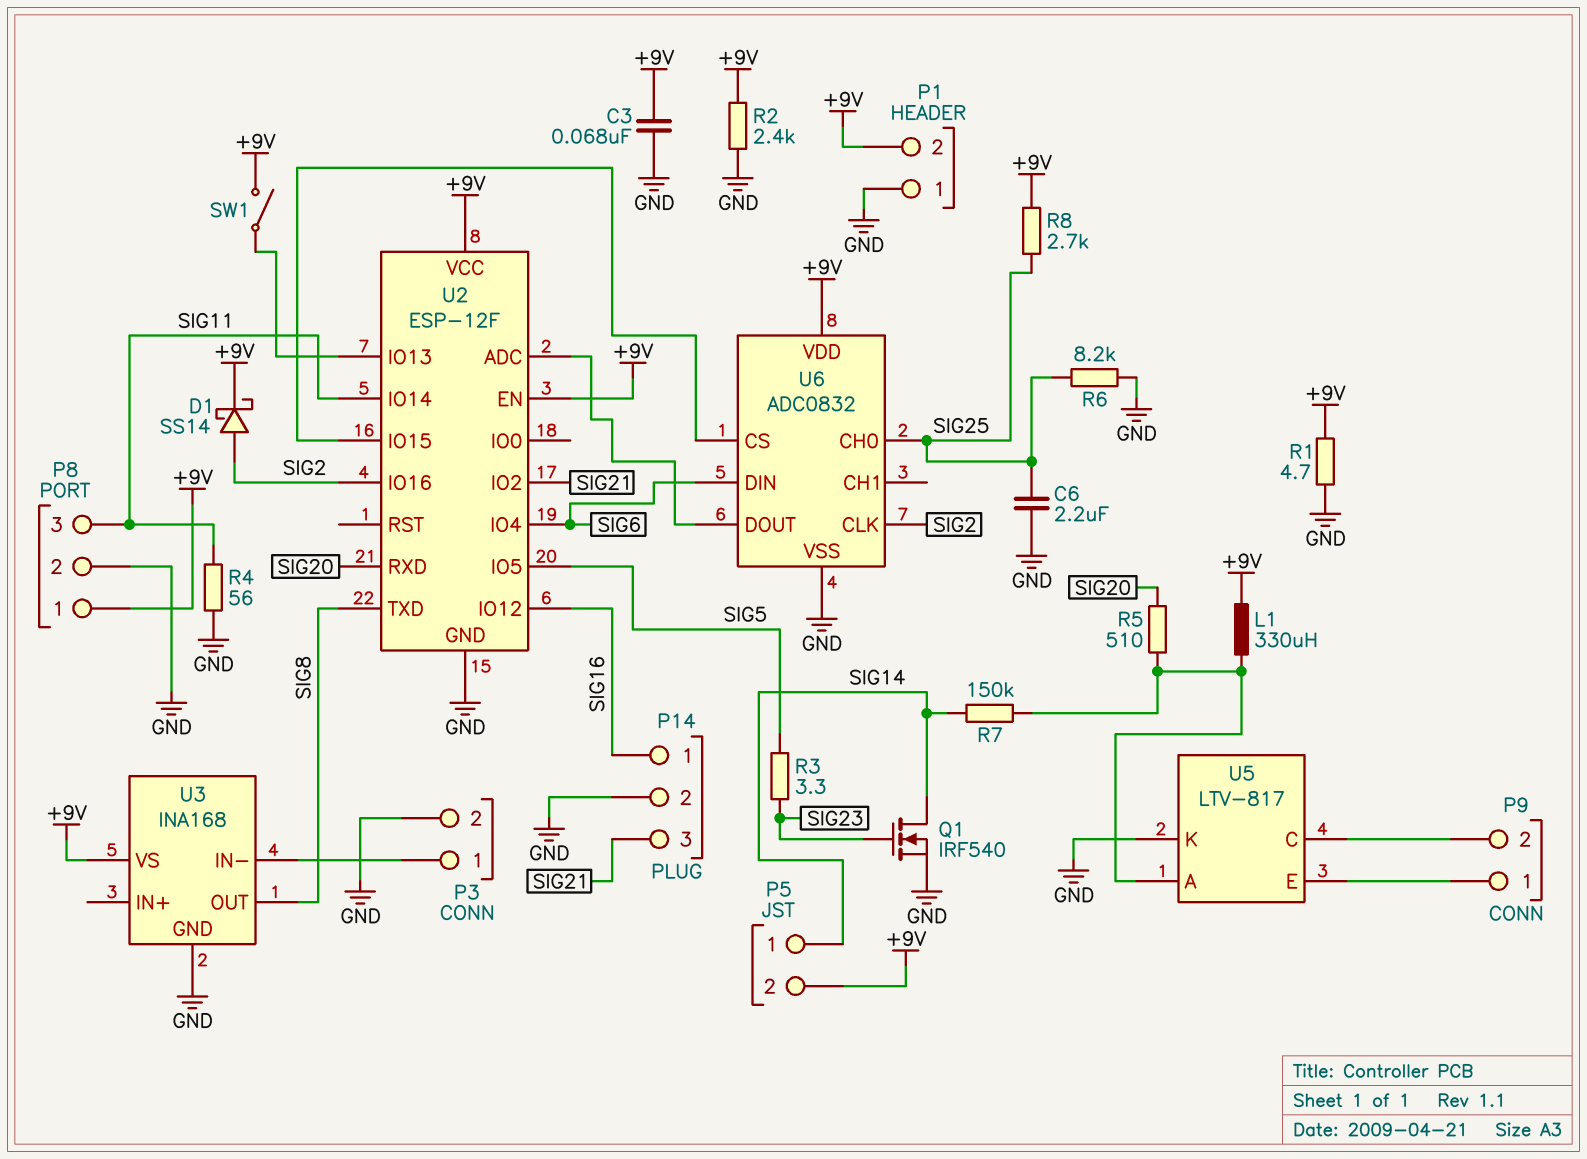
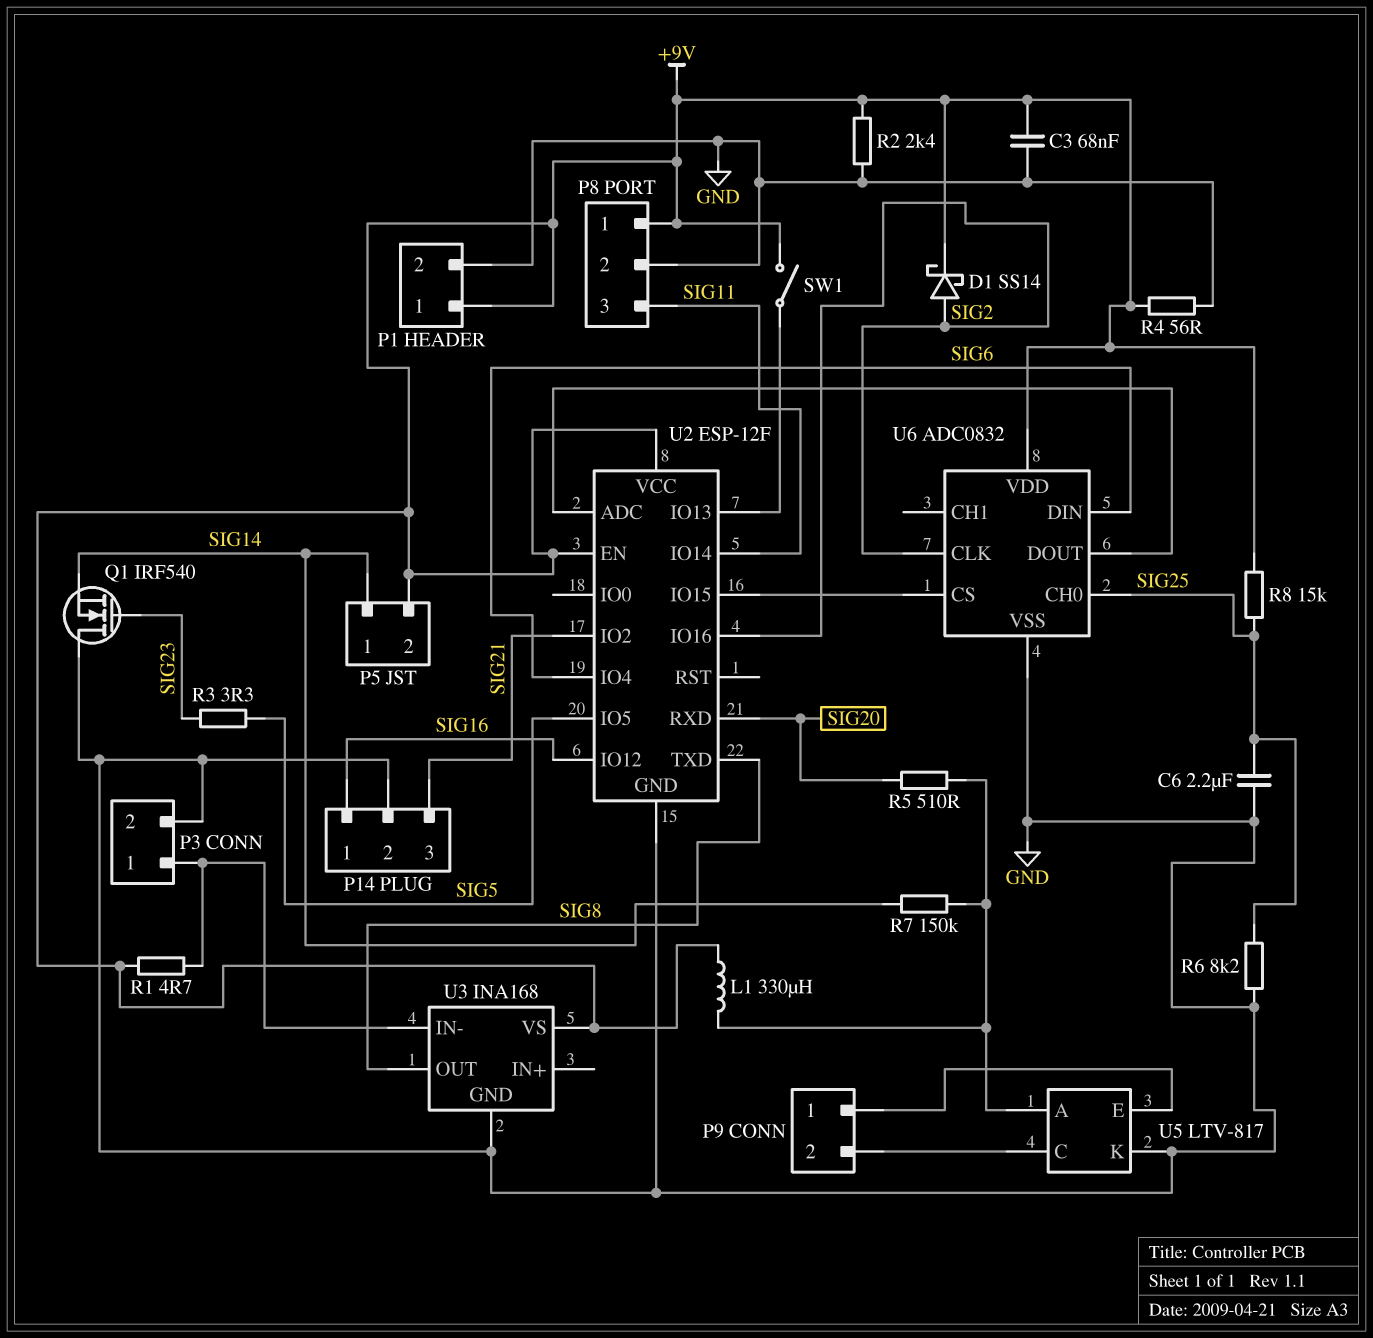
P1 pin 1: GND -> +9V
P1 pin 2: +9V -> GND
Q1: NMOS IRF540 (G SIG23, D SIG14, S GND) -> NMOS IRF540 (G SIG23, D GND, S SIG14)
R1: 4.7 (+9V, GND) -> 4.7 (+9V, P3/1)
R4: 56 (GND, SIG11) -> 56 (+9V, GND)
R8: 2.7k (+9V, SIG25) -> 15k (+9V, SIG25)

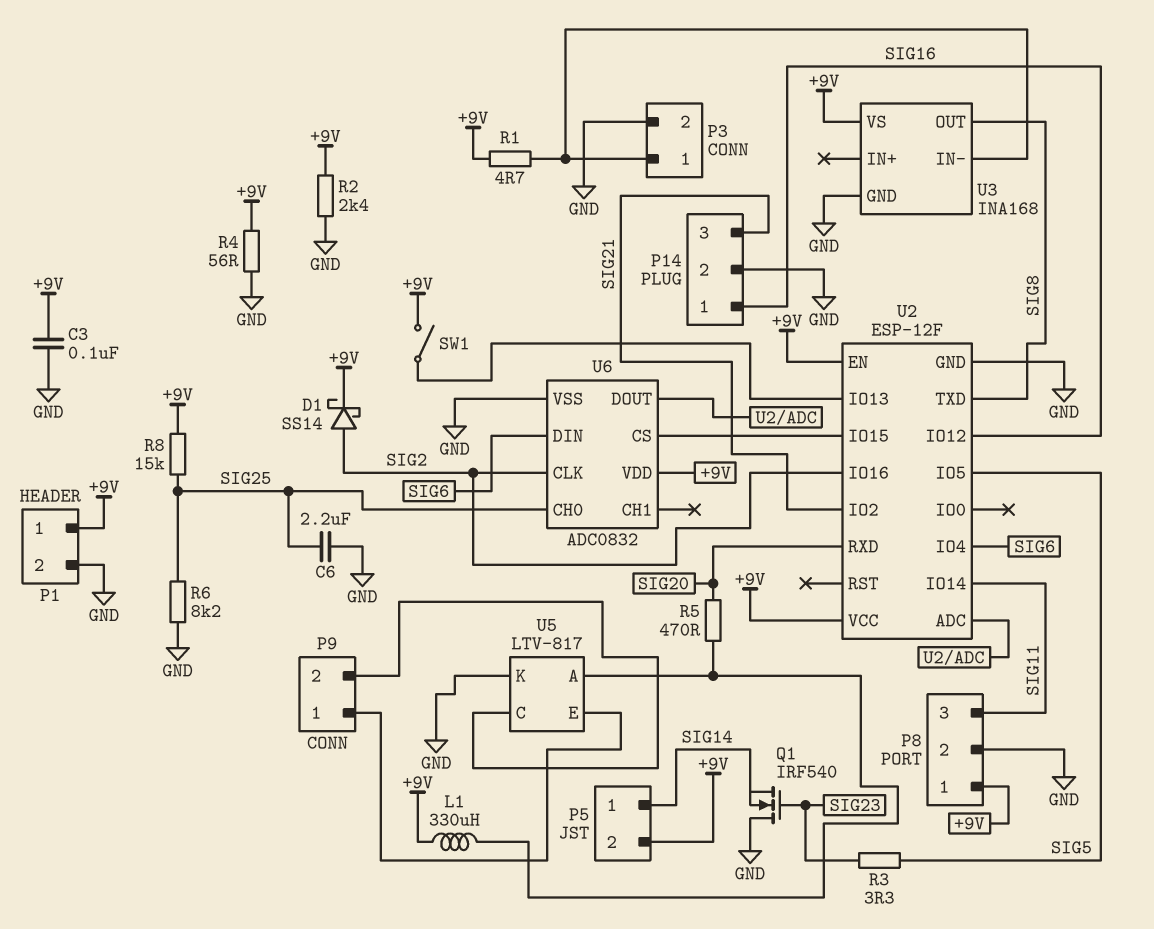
C3: 68nF (+9V, GND) -> 100nF (+9V, GND)
R5: 510 (SIG20, U5/A) -> 470 (SIG20, U5/A)
R7: 150k (SIG14, U5/A) -> none

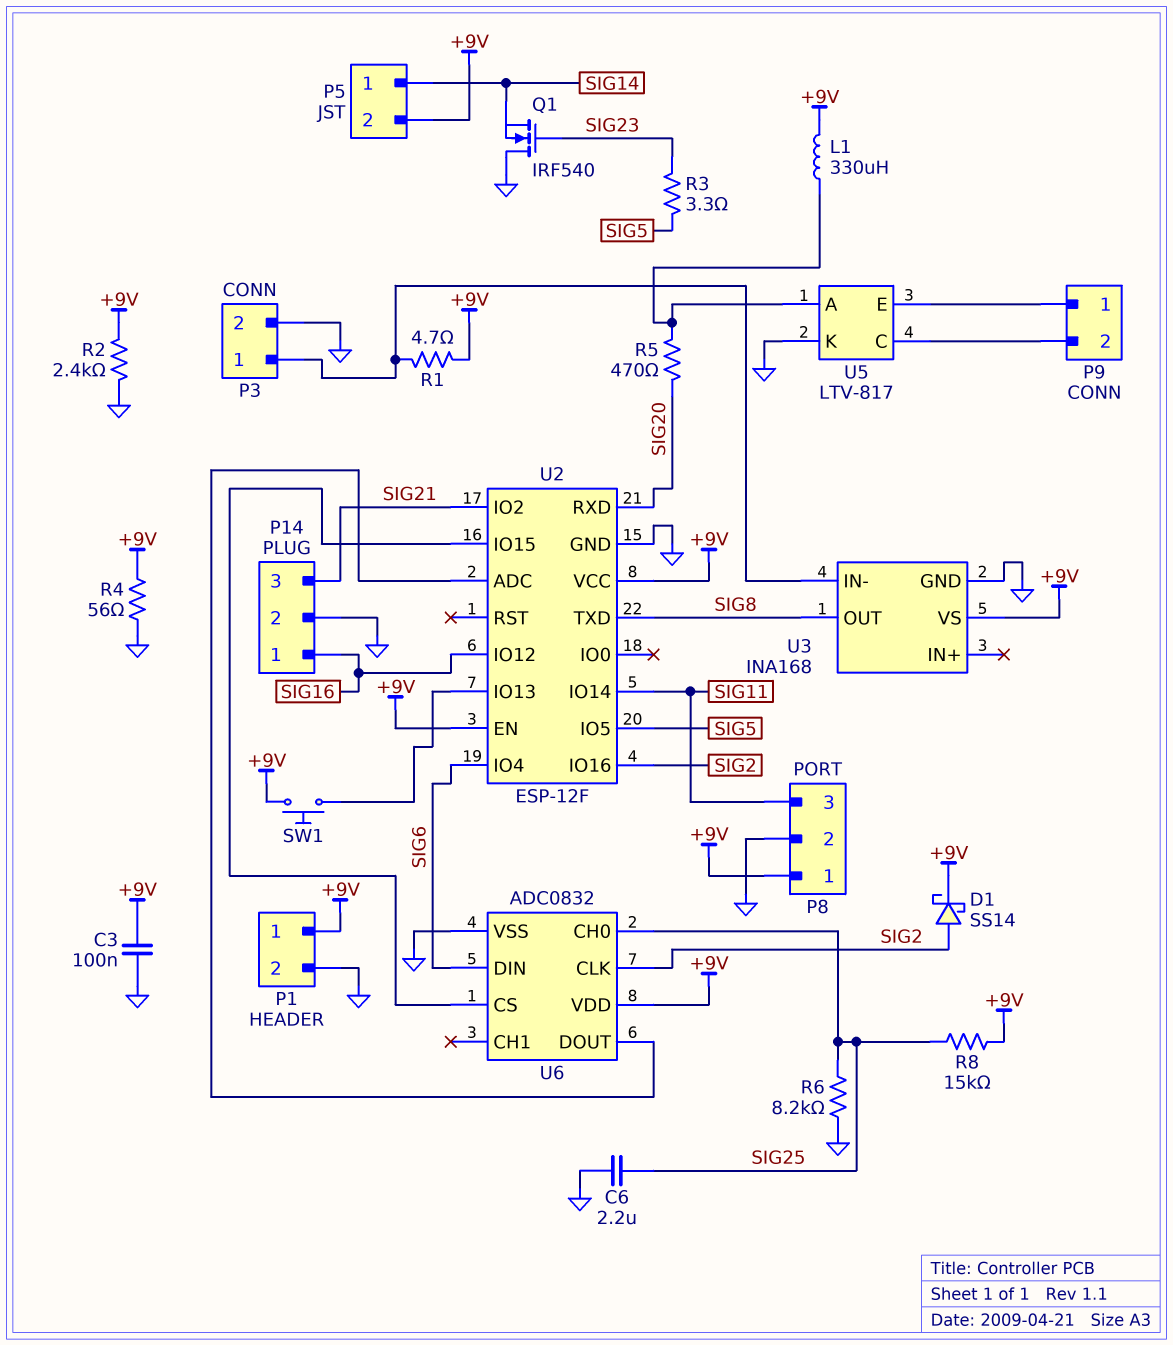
SW1: switch (+9V, U2/IO13) -> button (+9V, U2/IO13)

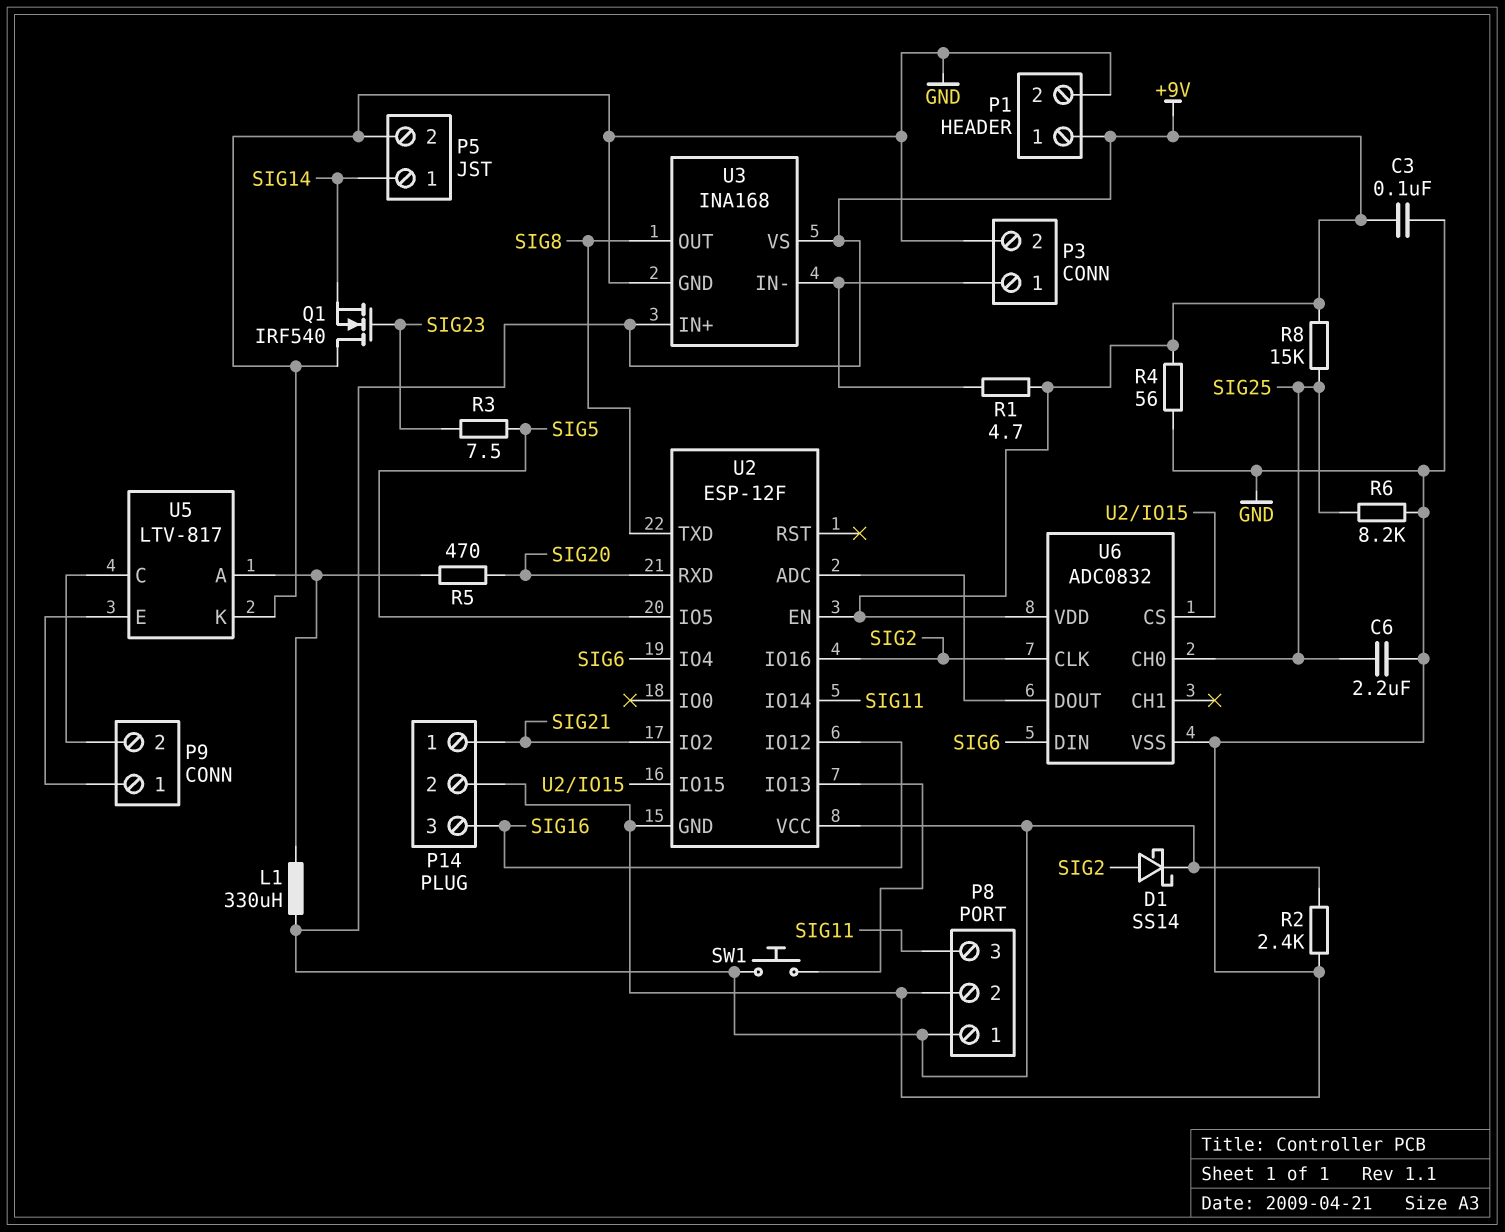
P5 pin 2: +9V -> GND
P14 pin 1: SIG16 -> SIG21
P14 pin 3: SIG21 -> SIG16
R3: 3.3 (SIG5, SIG23) -> 7.5 (SIG5, SIG23)
U3 pin IN+: none -> +9V

